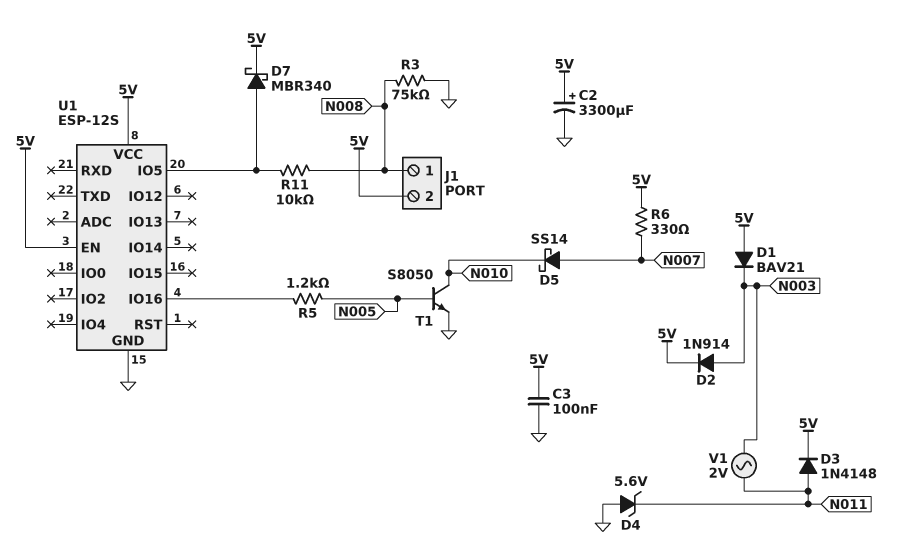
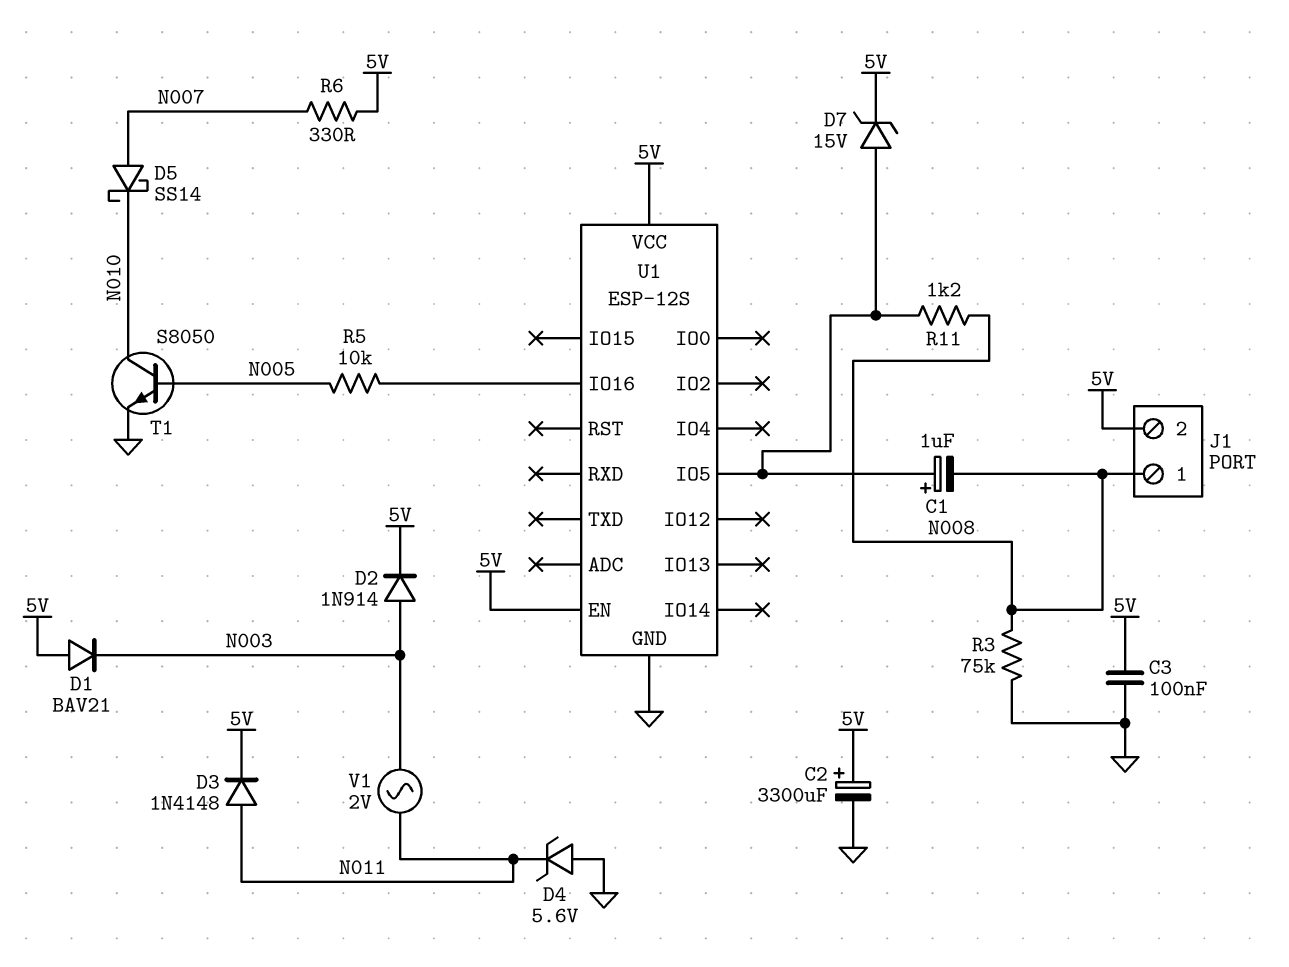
C1: none -> 1uF (plus U1/IO5, minus N008)
D7: schottky MBR340 (A U1/IO5, K 5V) -> zener 15V (A U1/IO5, K 5V)
R5: 1.2k (N005, U1/IO16) -> 10k (N005, U1/IO16)
R11: 10k (N008, U1/IO5) -> 1.2k (N008, U1/IO5)

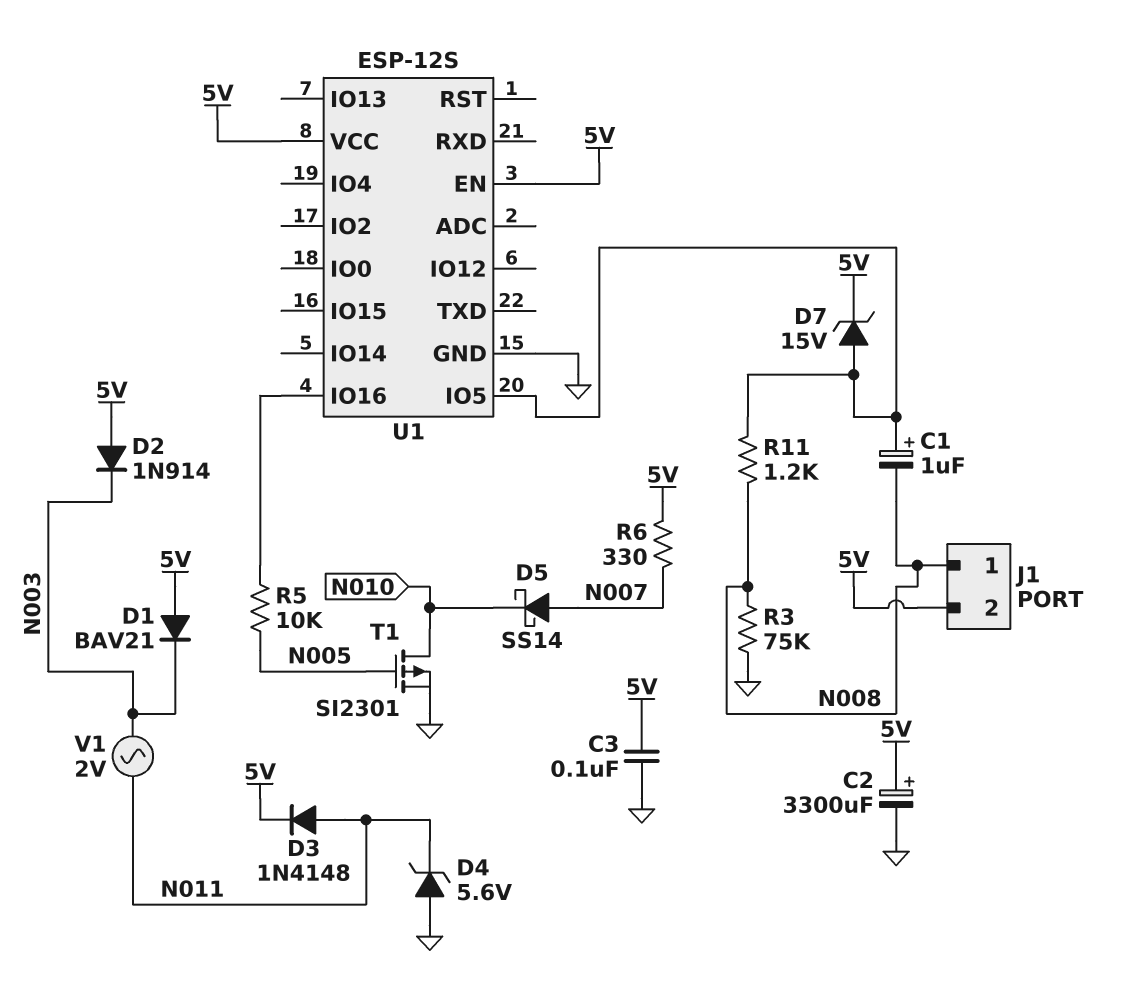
D2: diode 1N914 (A N003, K 5V) -> diode 1N914 (A 5V, K N003)
T1: NPN S8050 (B N005, C N010, E GND) -> PMOS SI2301 (G N005, D N010, S GND)

